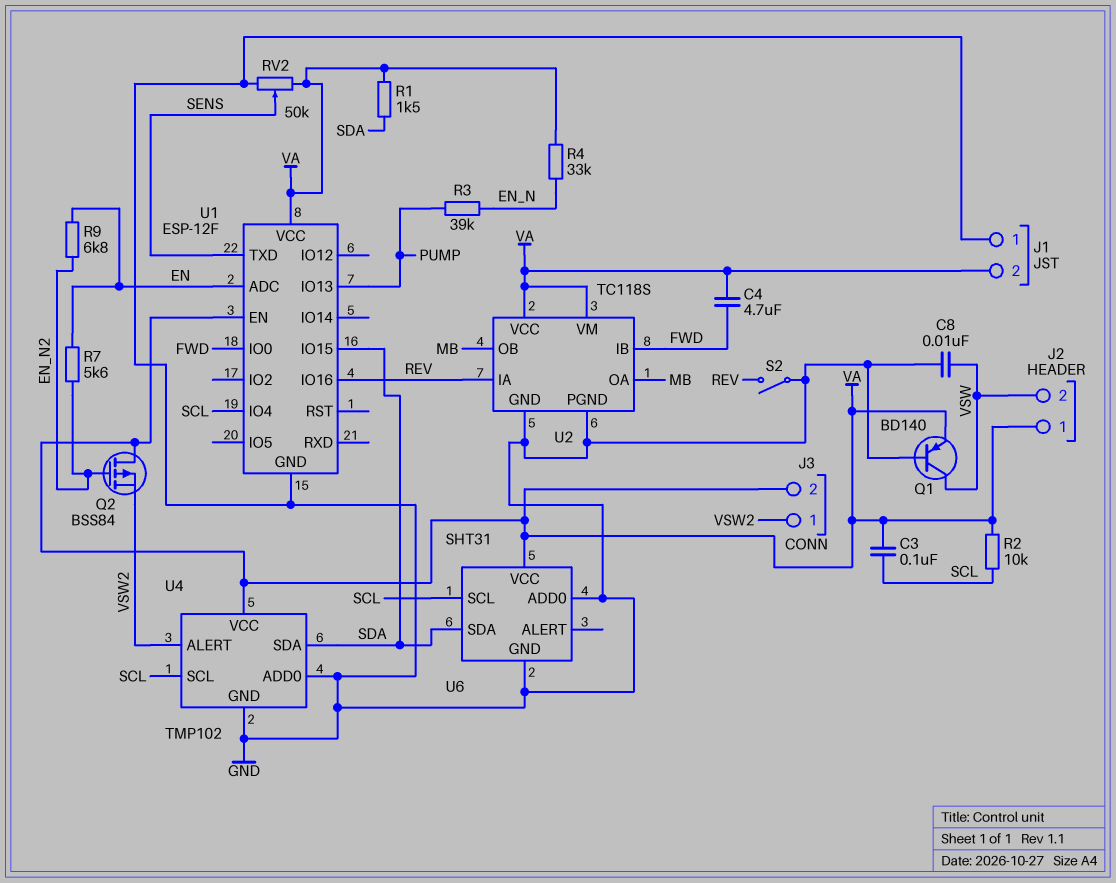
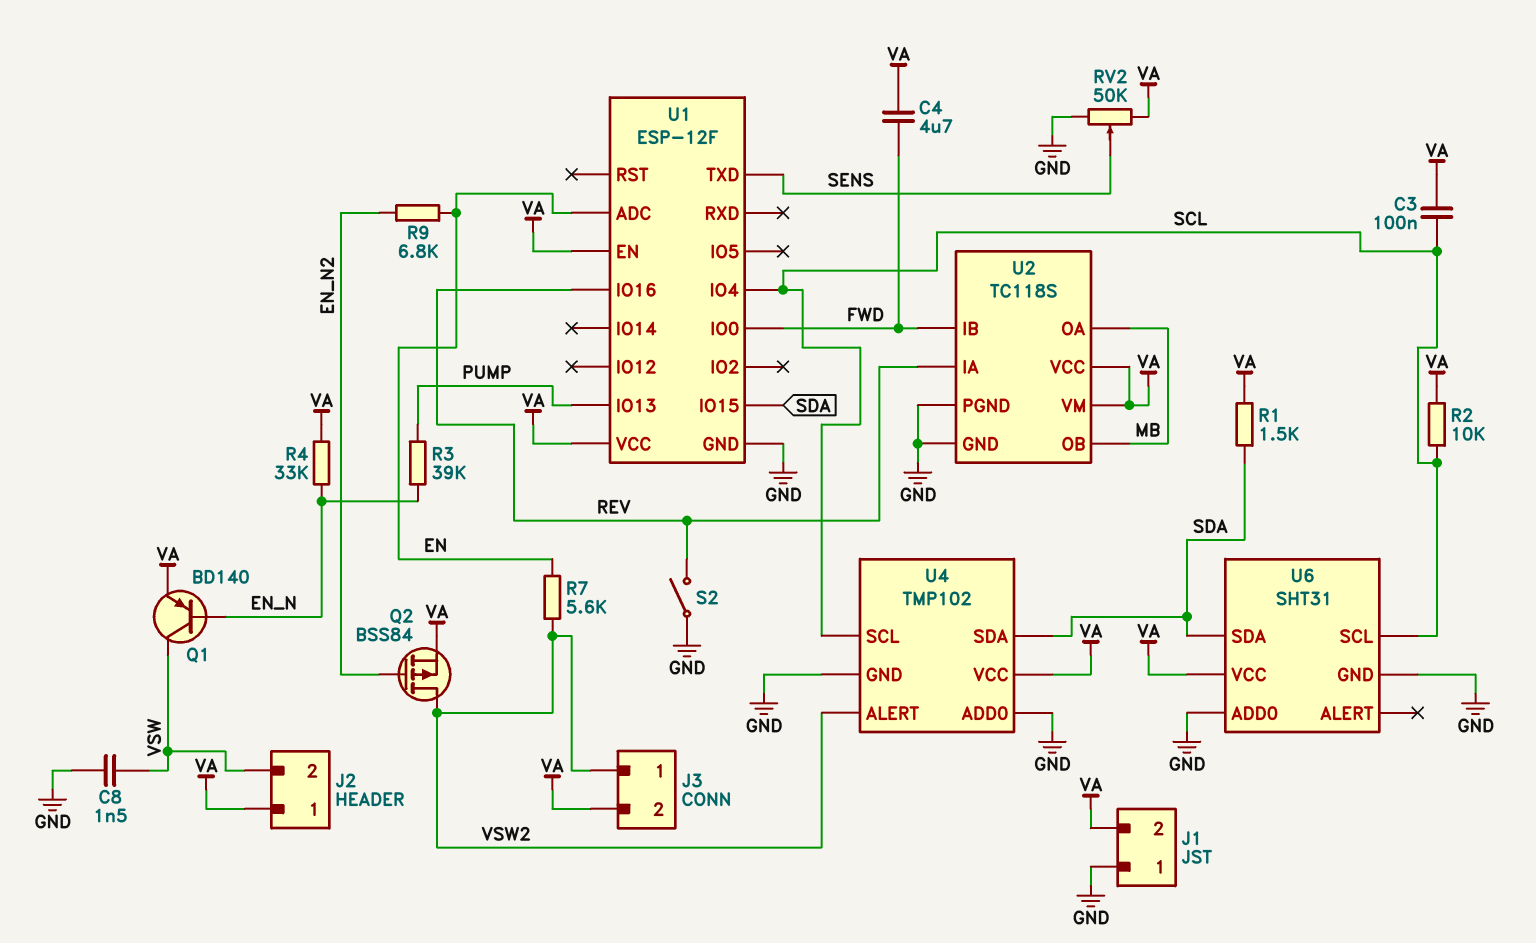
C8: 10nF (GND, VSW) -> 1.5nF (GND, VSW)
Q1: PNP BD140 (B GND, C VSW, E VA) -> PNP BD140 (B EN_N, C VSW, E VA)
Q2: PMOS BSS84 (G EN_N2, D VA, S VSW2) -> PMOS BSS84 (G EN_N2, D VSW2, S VA)
R7: 5.6k (EN, EN_N2) -> 5.6k (EN, VSW2)

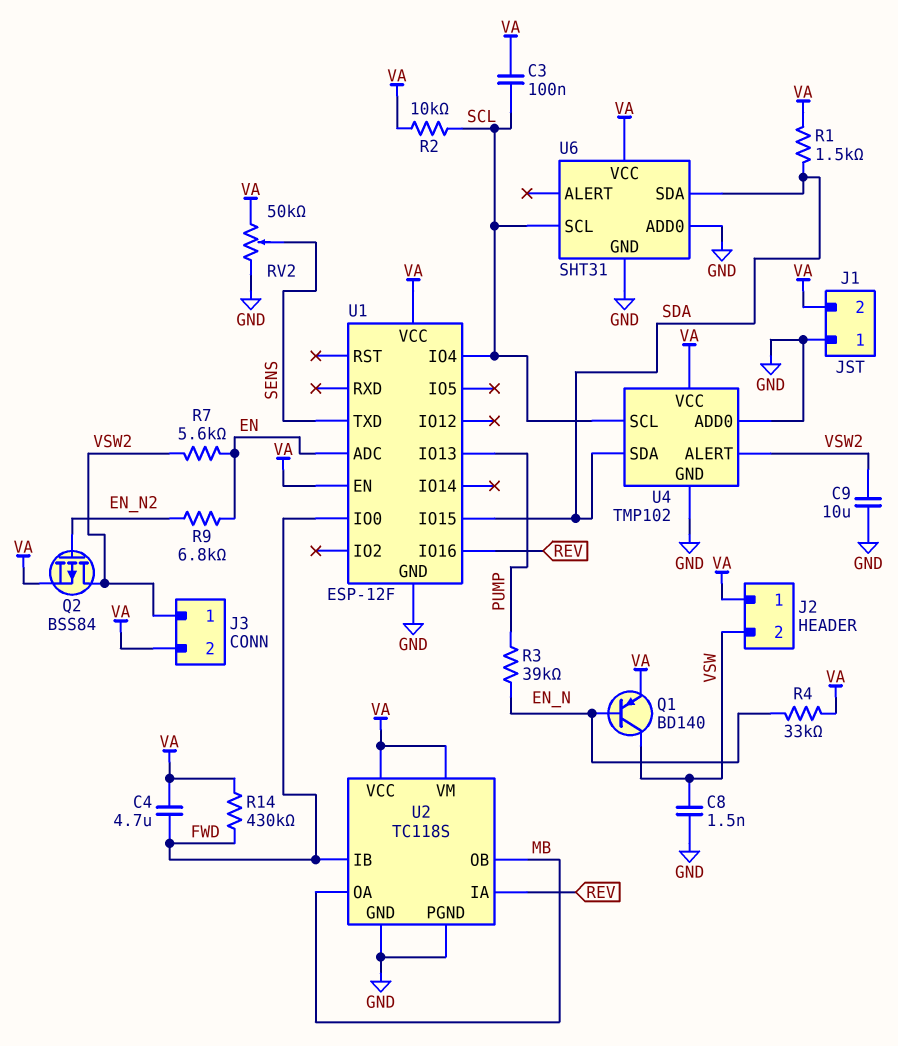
C9: none -> 10uF (GND, VSW2)
R14: none -> 430k (FWD, VA)
S2: switch (GND, REV) -> none

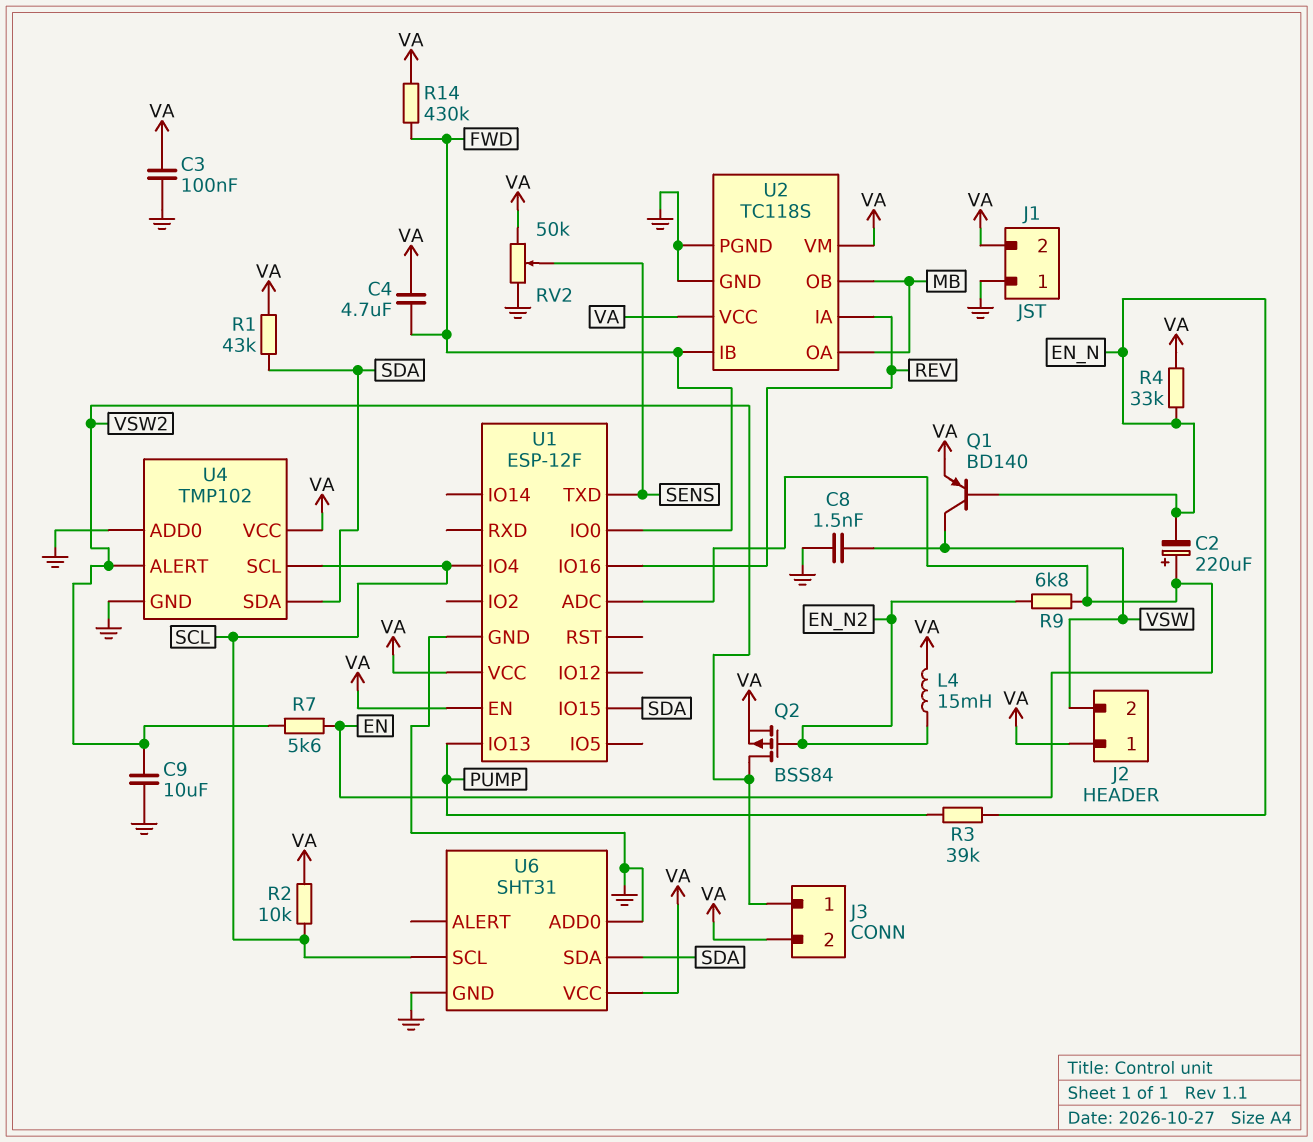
C2: none -> 220uF (plus EN, minus EN_N)
C3: 100nF (SCL, VA) -> 100nF (GND, VA)
L4: none -> 15mH (EN_N2, VA)
R1: 1.5k (SDA, VA) -> 43k (SDA, VA)

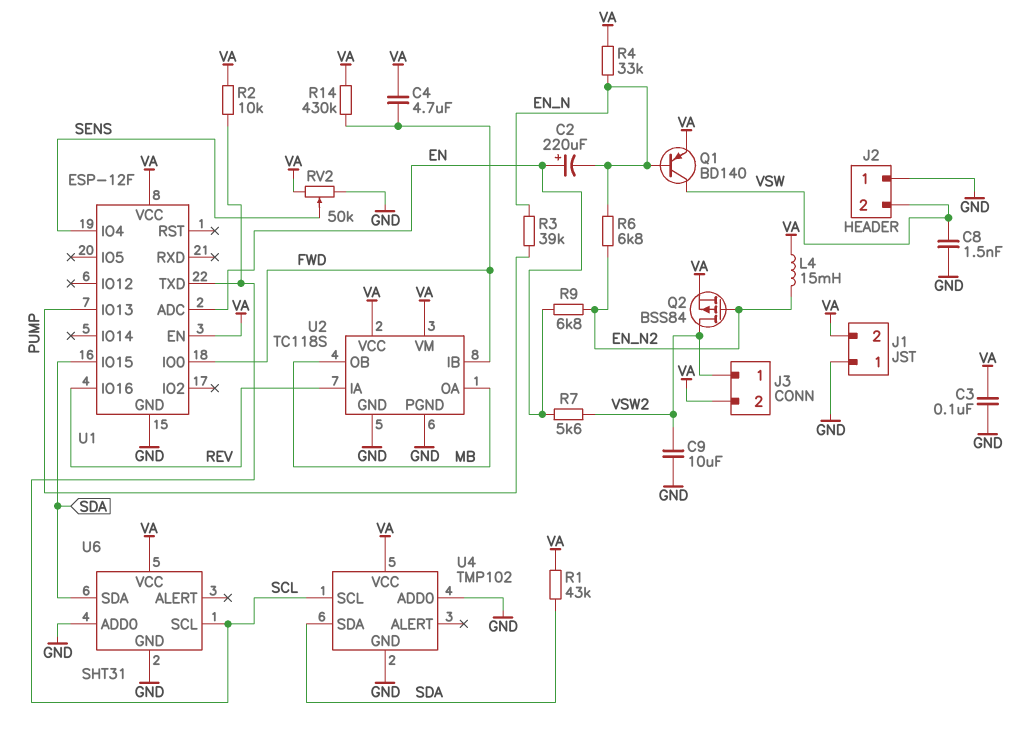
J2 pin 1: VA -> GND
R6: none -> 6.8k (EN_N, EN_N2)
U1 pin IO4: SCL -> SENS
U1 pin TXD: SENS -> SCL
U4 pin ALERT: VSW2 -> none

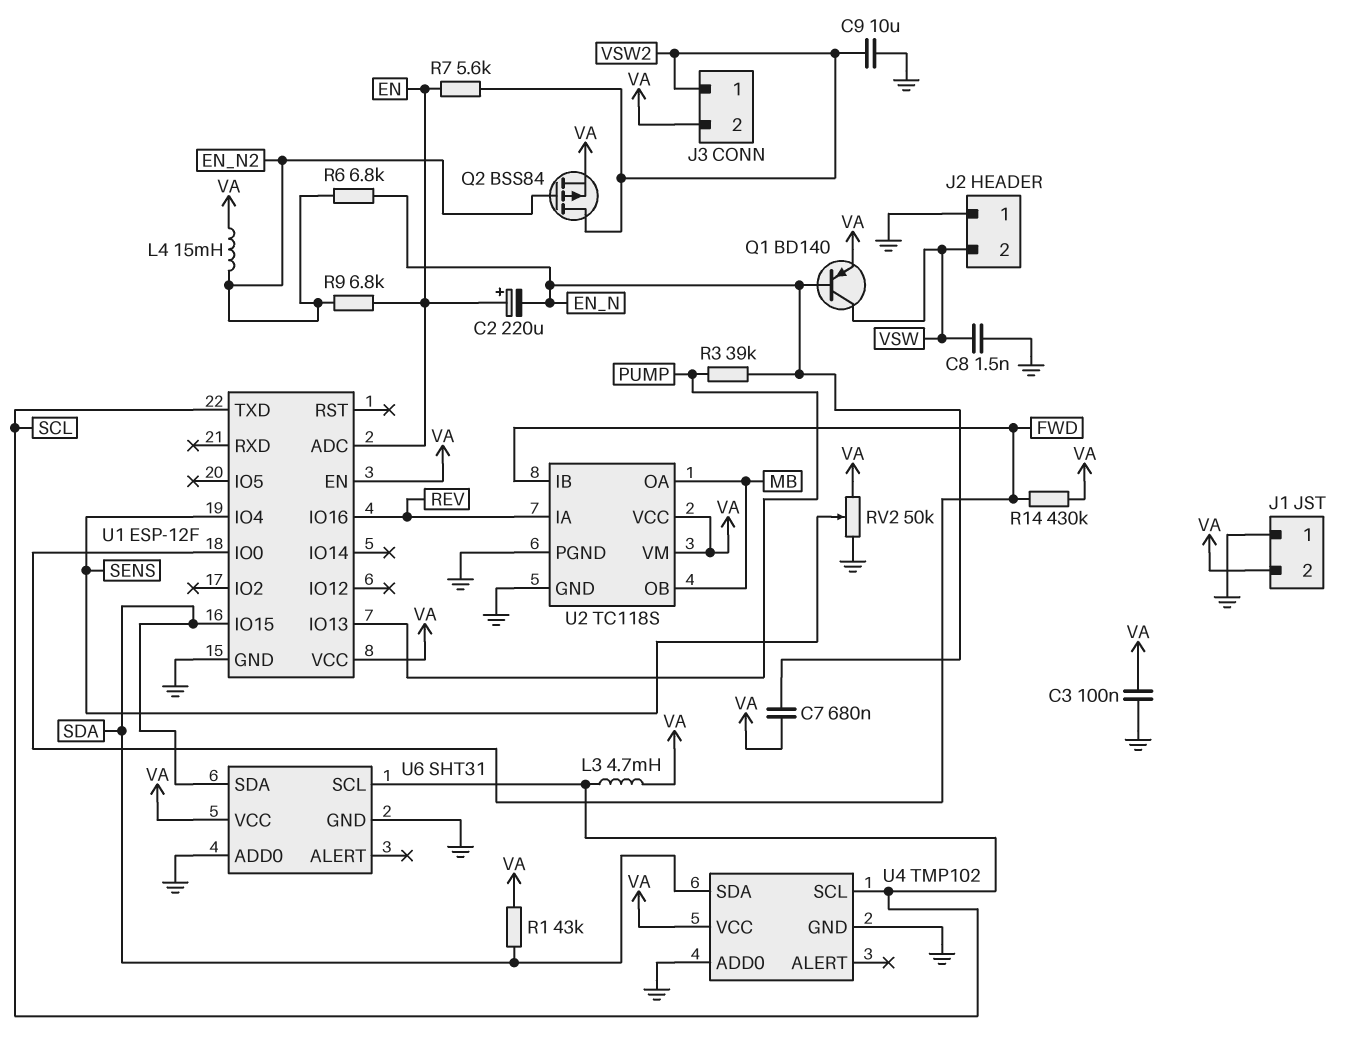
C4: 4.7uF (FWD, VA) -> none
C7: none -> 680nF (EN_N, VA)
L3: none -> 4.7mH (SCL, VA)
R2: 10k (SCL, VA) -> none
R4: 33k (EN_N, VA) -> none

